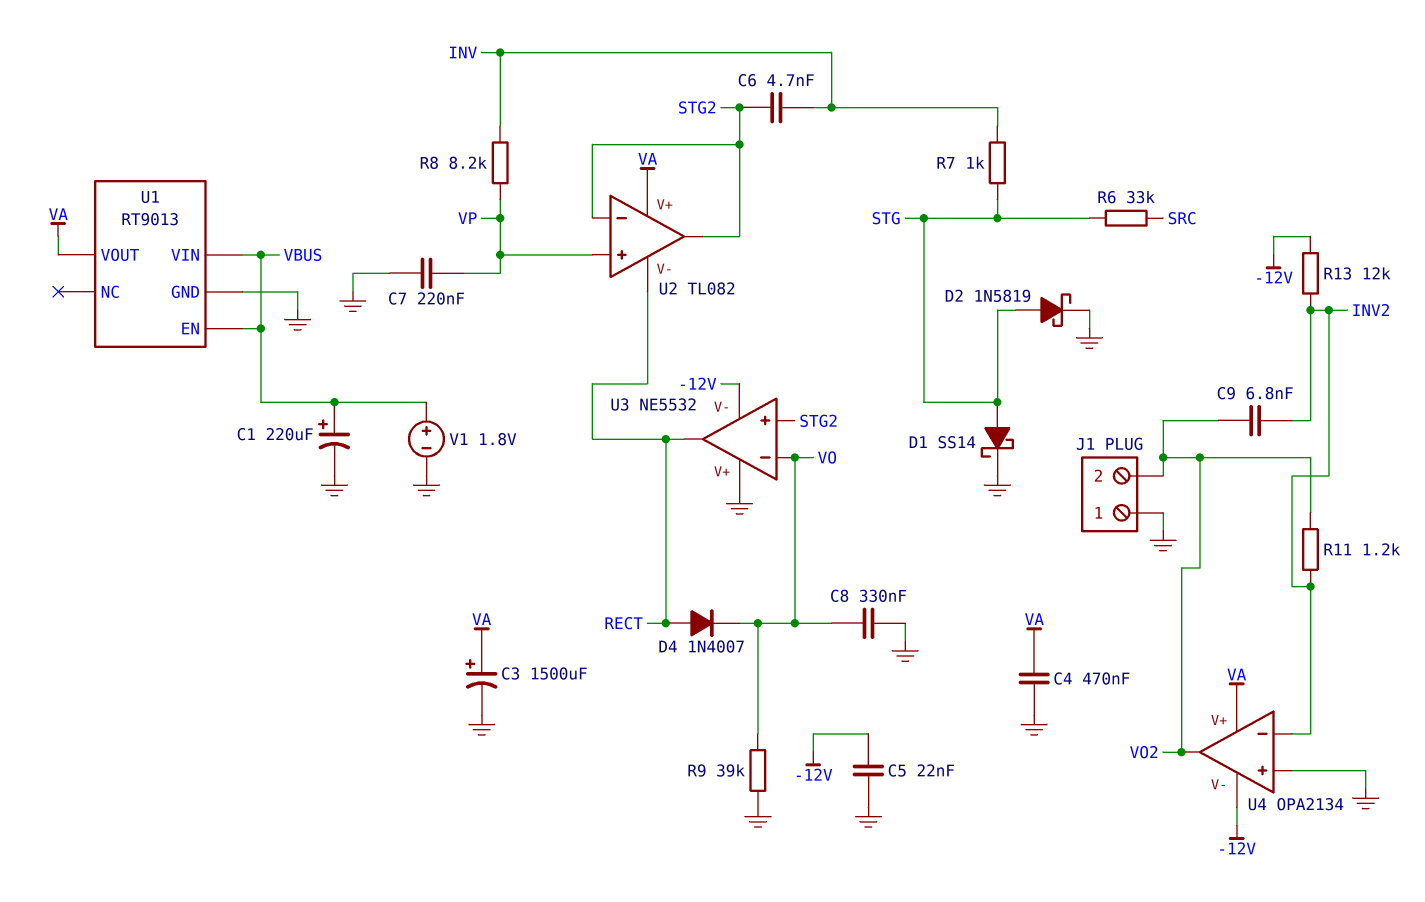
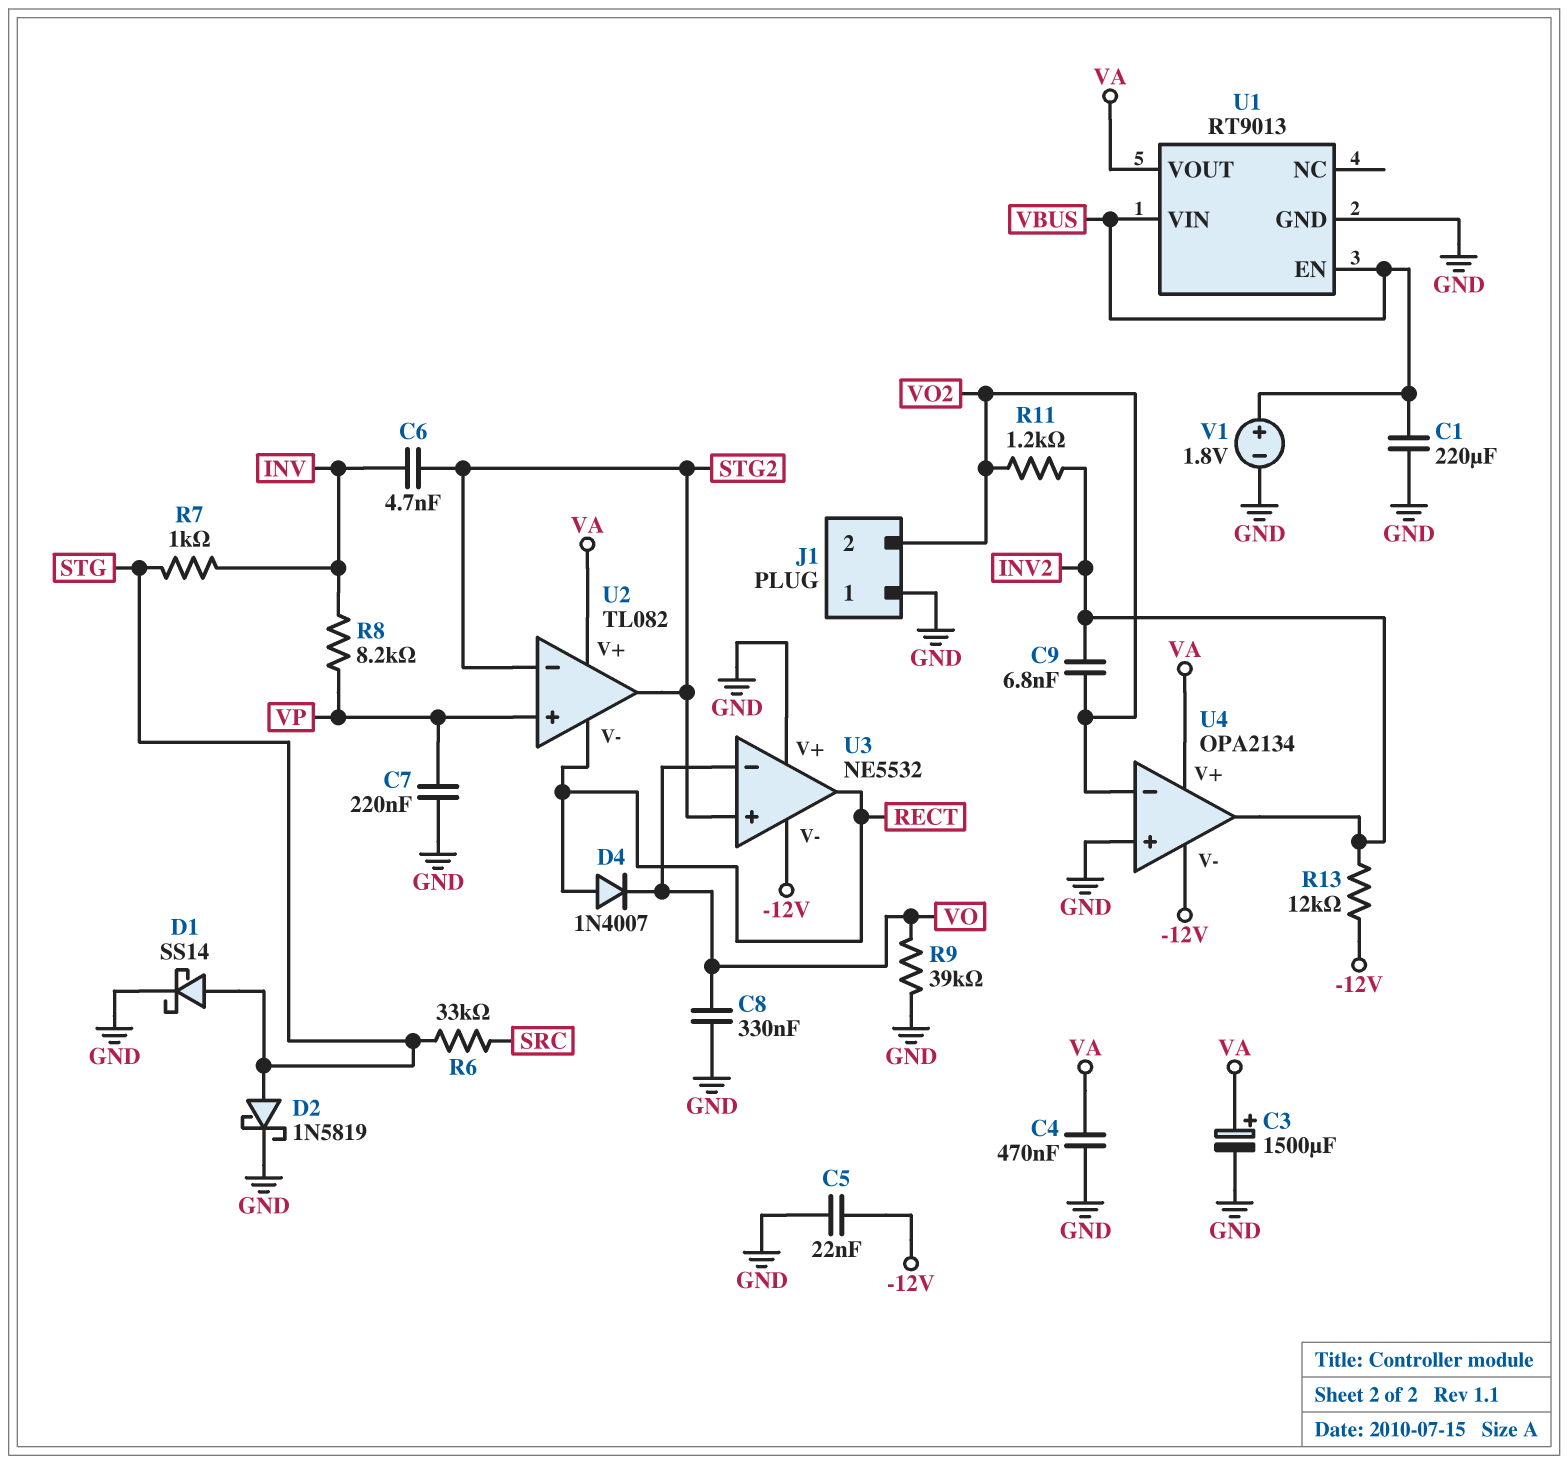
C1: 220uF (plus VBUS, minus GND) -> 220uF (GND, VBUS)
U4 pin in-: INV2 -> VO2
U4 pin out: VO2 -> INV2

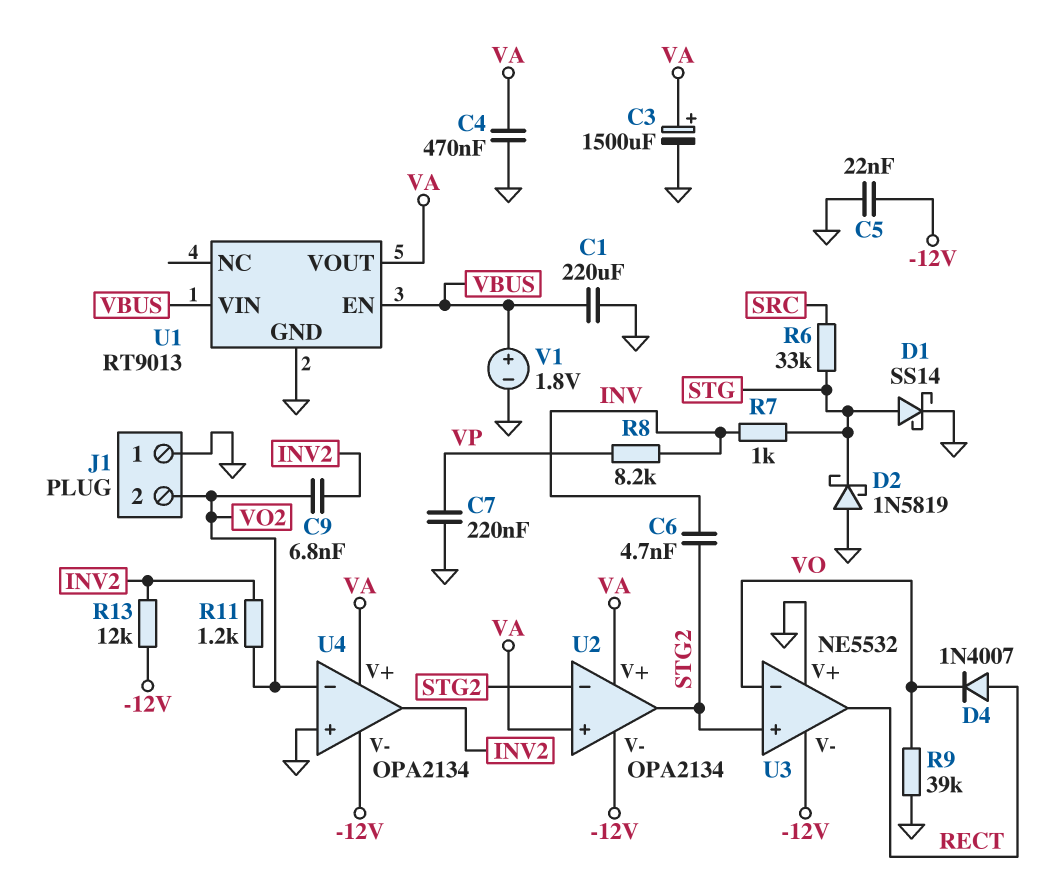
C8: 330nF (GND, VO) -> none
D2: schottky 1N5819 (A STG, K GND) -> schottky 1N5819 (A GND, K STG)
U2: TL082 -> OPA2134
U2 pin V-: RECT -> -12V
U2 pin in+: VP -> VA

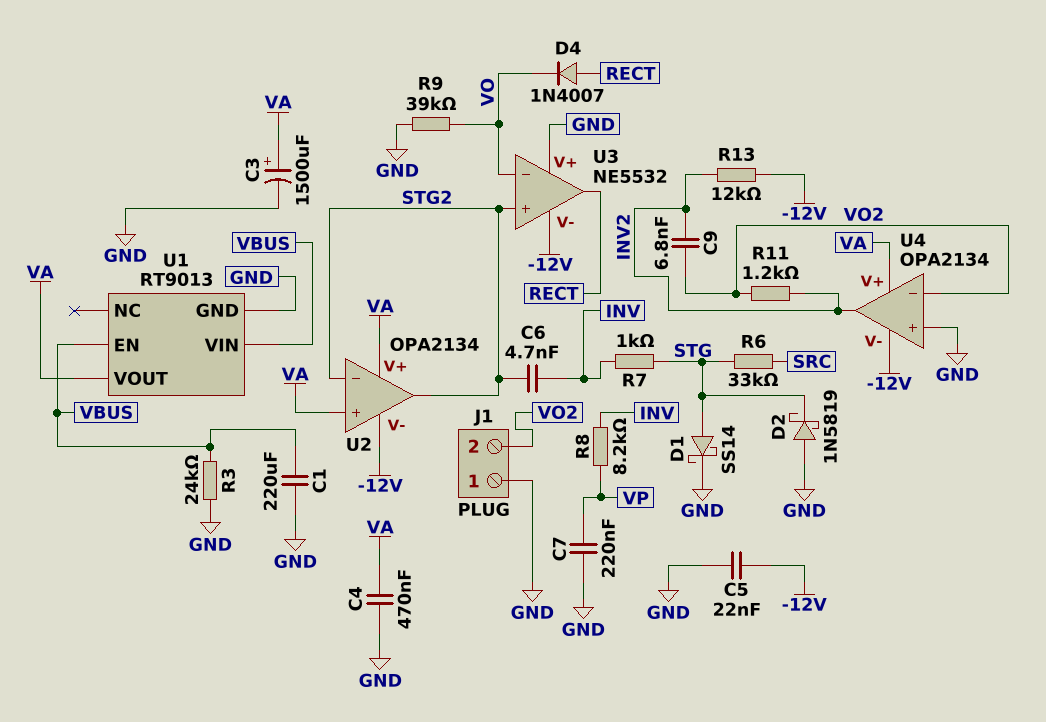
R3: none -> 24k (GND, VBUS)
V1: 1.8V (plus VBUS, minus GND) -> none

